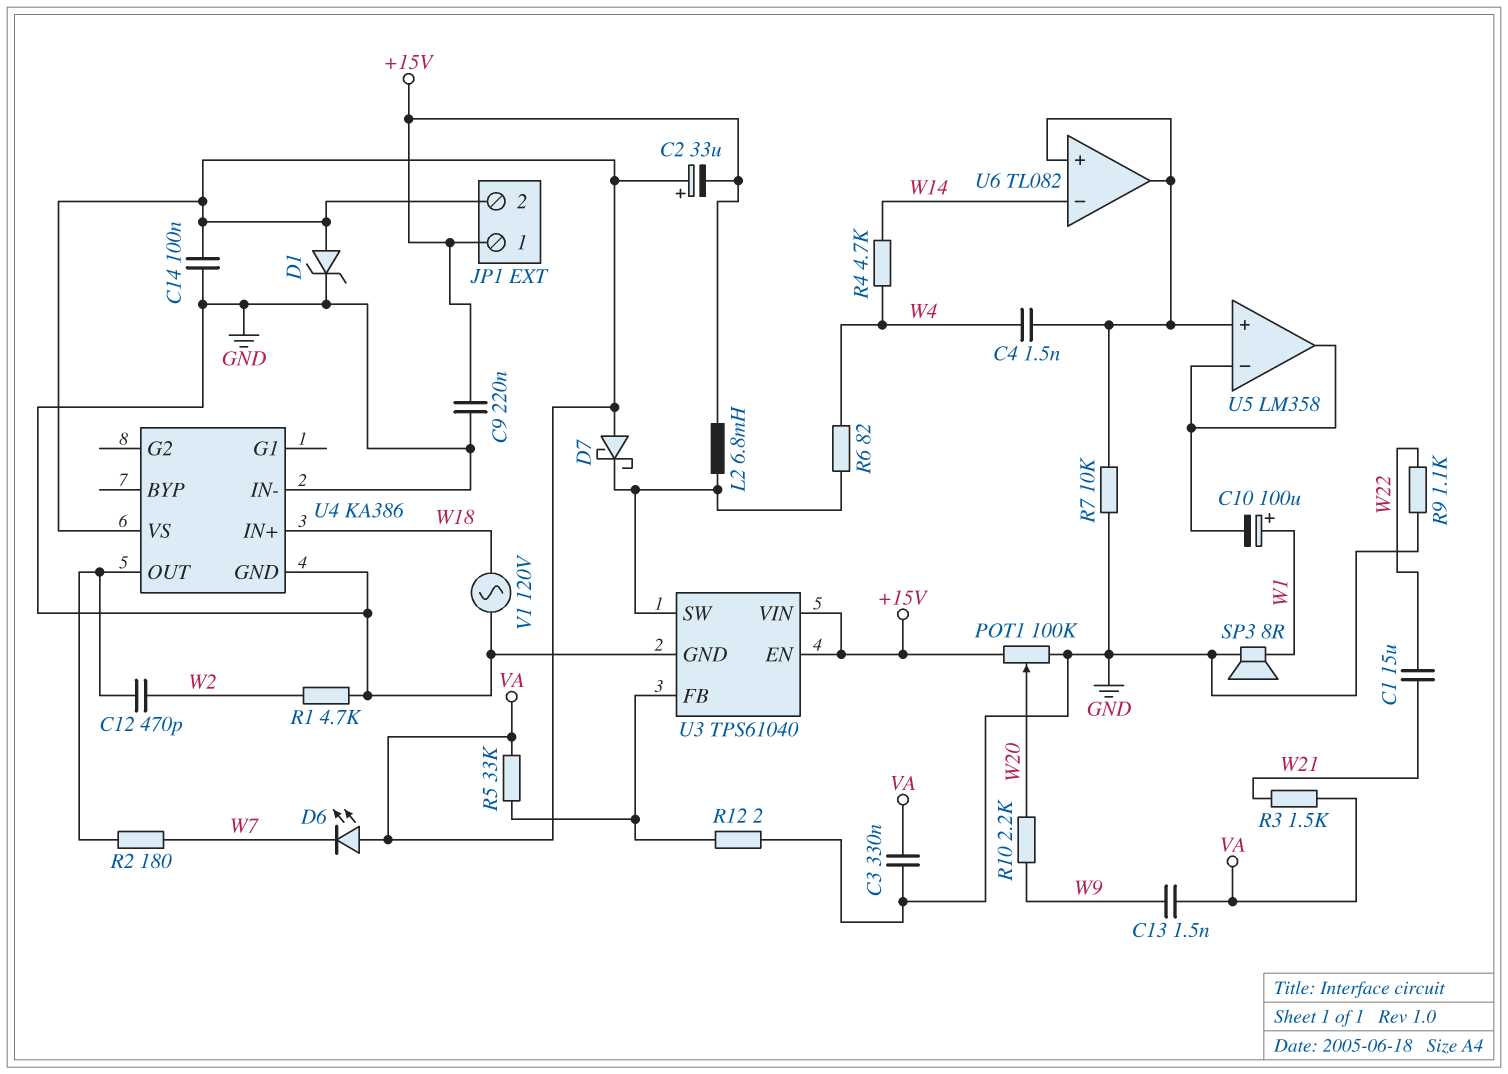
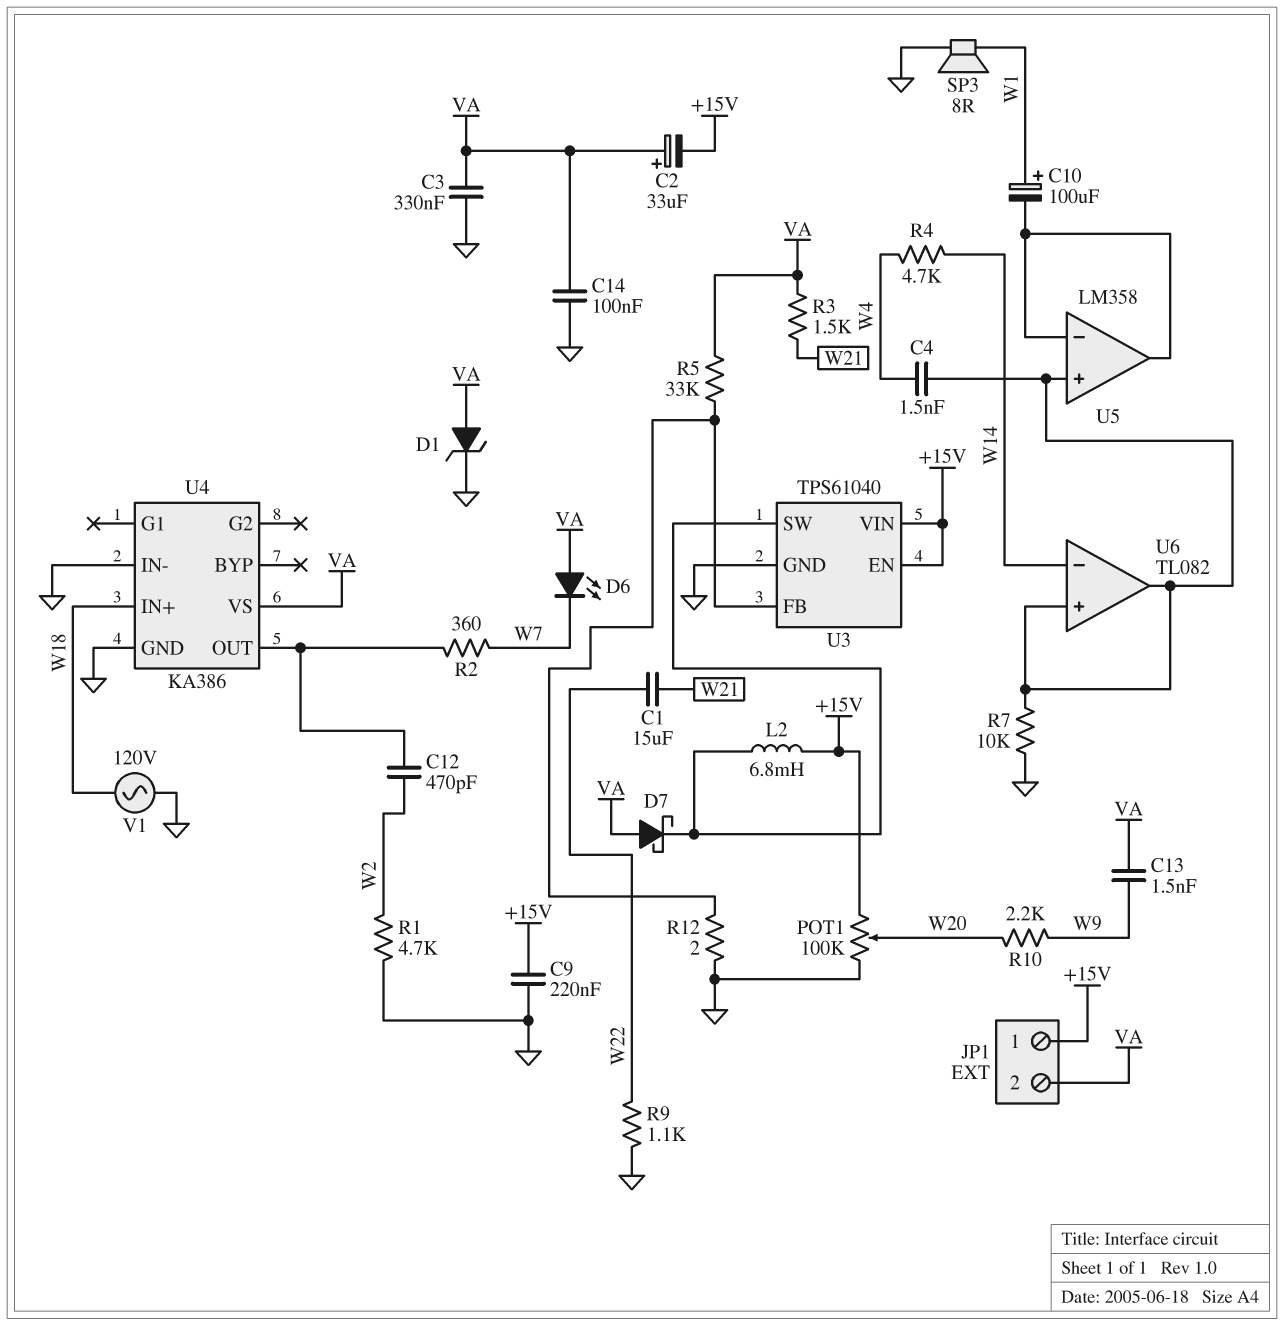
R2: 180 (U4/OUT, W7) -> 360 (U4/OUT, W7)
R6: 82 (U3/SW, W4) -> none

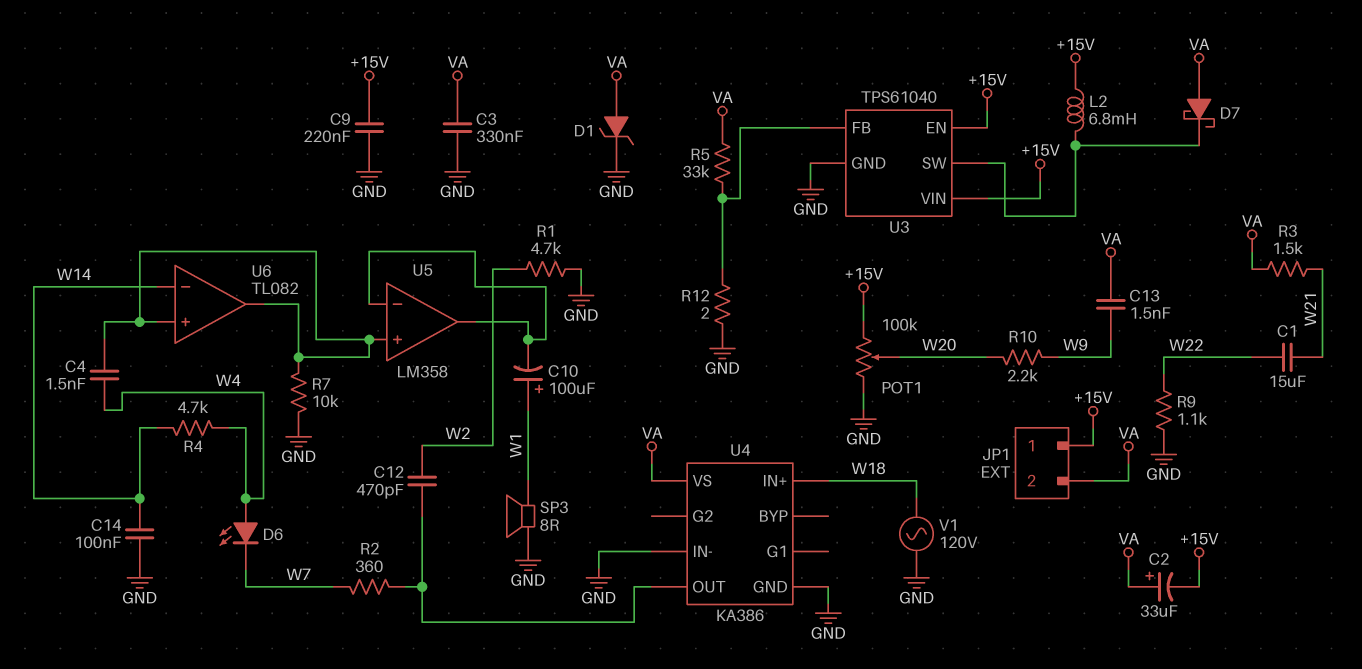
C14: 100nF (GND, VA) -> 100nF (GND, W14)
D6: LED (A VA, K W7) -> LED (A W4, K W7)

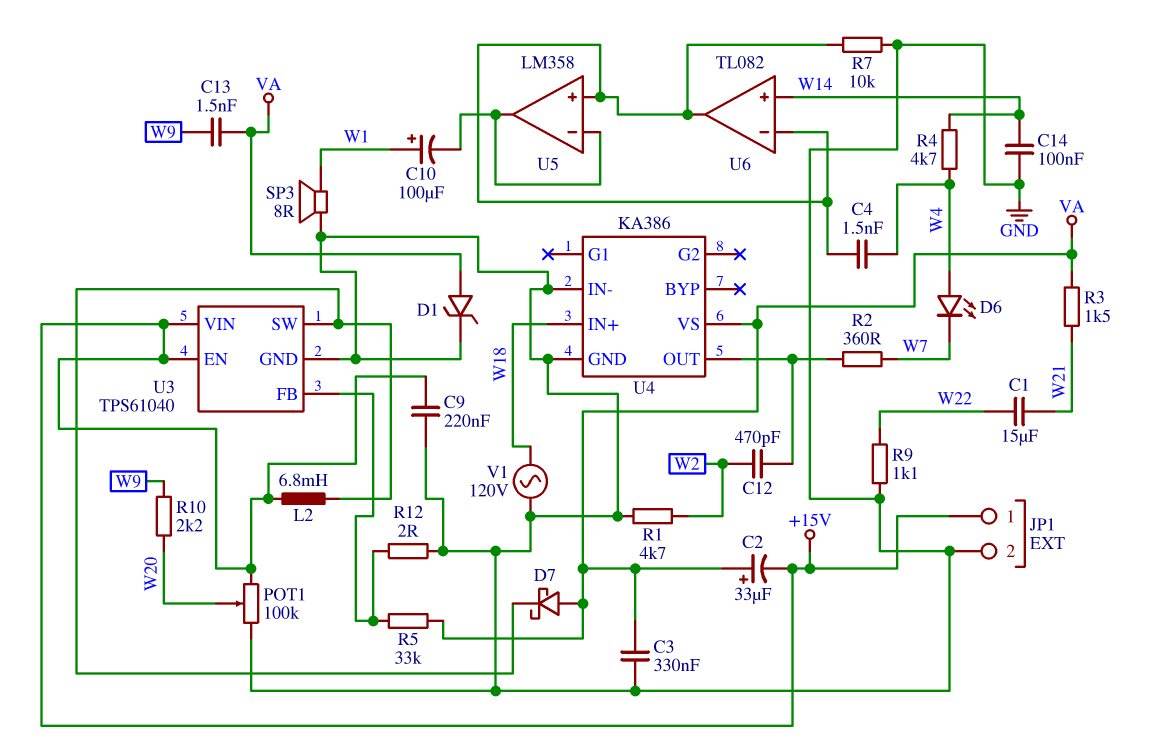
JP1 pin 2: VA -> GND
U6 pin in+: U5/in+ -> W14
U6 pin in-: W14 -> U5/in+

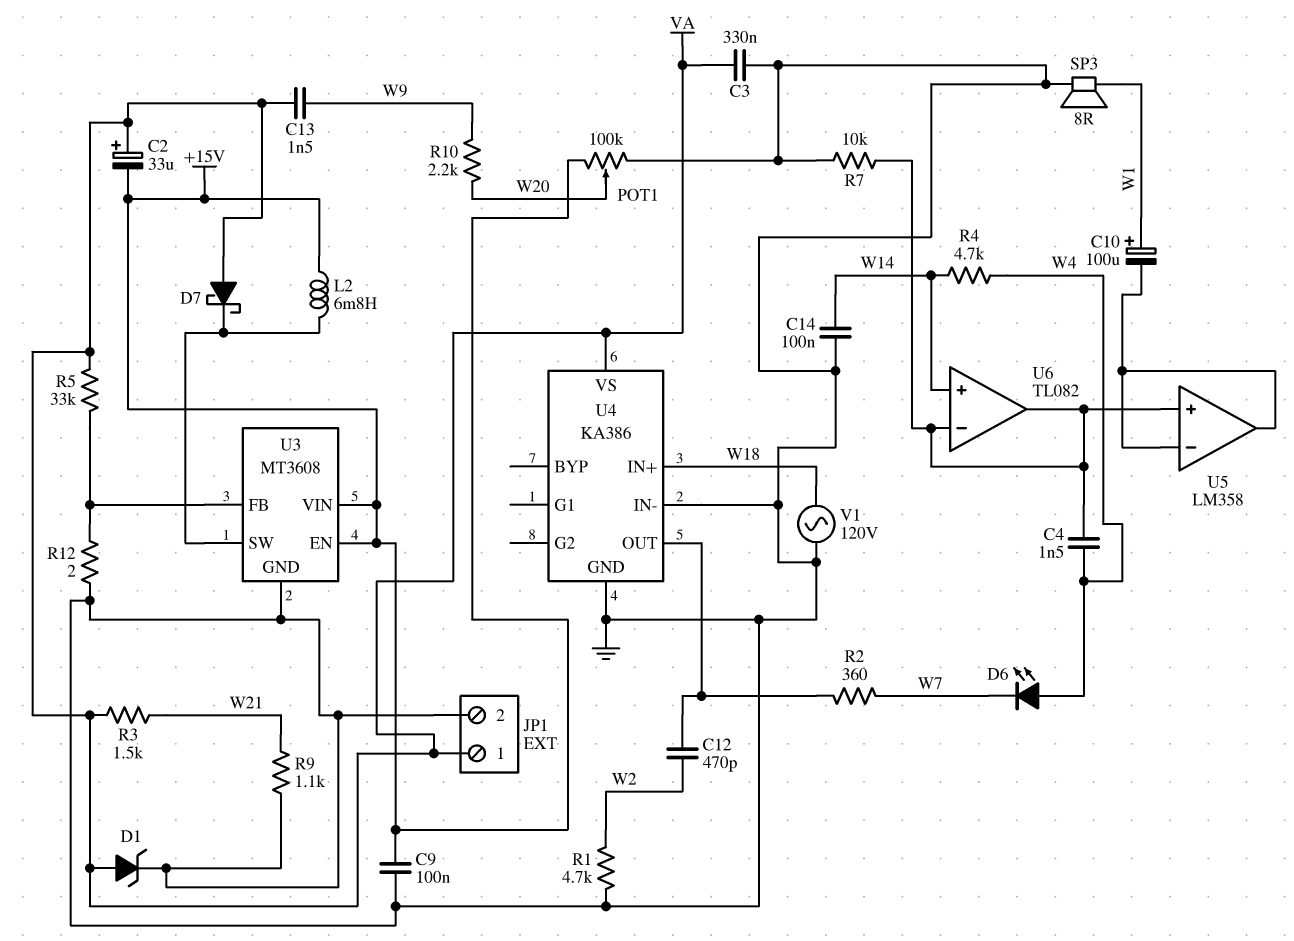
C1: 15uF (W21, W22) -> none
C9: 220nF (+15V, GND) -> 100nF (+15V, GND)
JP1 pin 1: +15V -> VA
R9: 1.1k (GND, W22) -> 1.1k (GND, W21)
U3: TPS61040 -> MT3608

